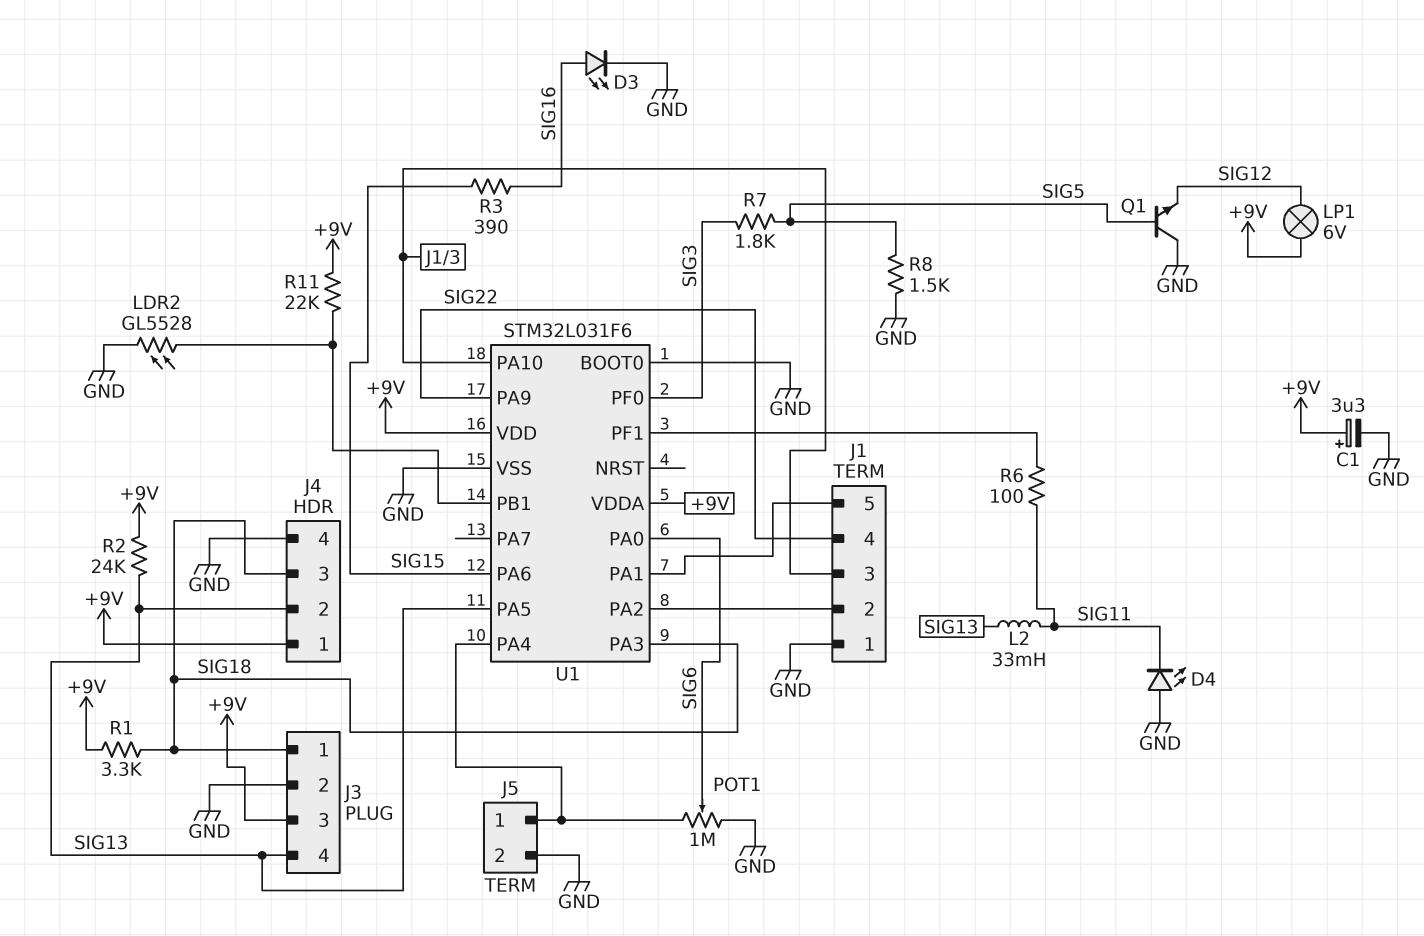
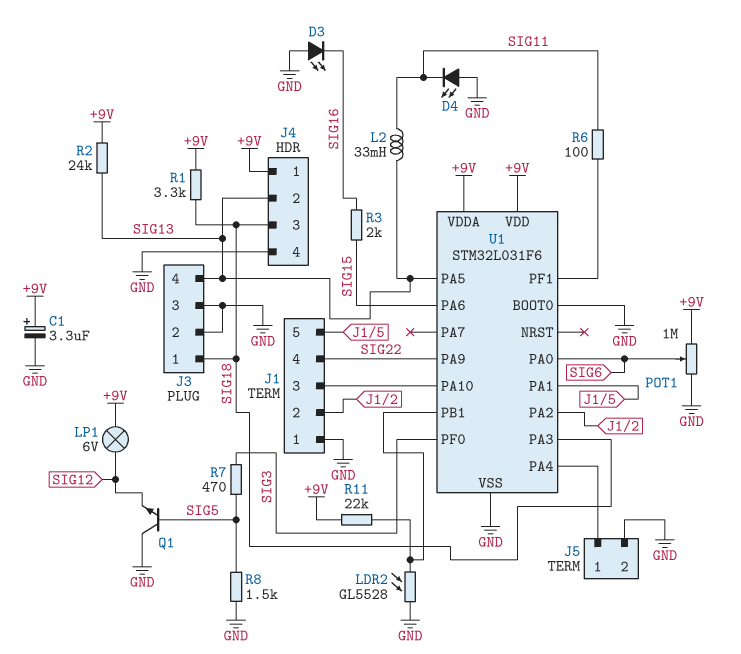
D3: LED (A SIG16, K GND) -> LED (A GND, K SIG16)
J3 pin 3: +9V -> GND
POT1: 1M (GND, J5/1, wiper SIG6) -> 1M (+9V, GND, wiper SIG6)
R3: 390 (SIG15, SIG16) -> 2k (SIG15, SIG16)
R7: 1.8k (SIG3, SIG5) -> 470 (SIG3, SIG5)

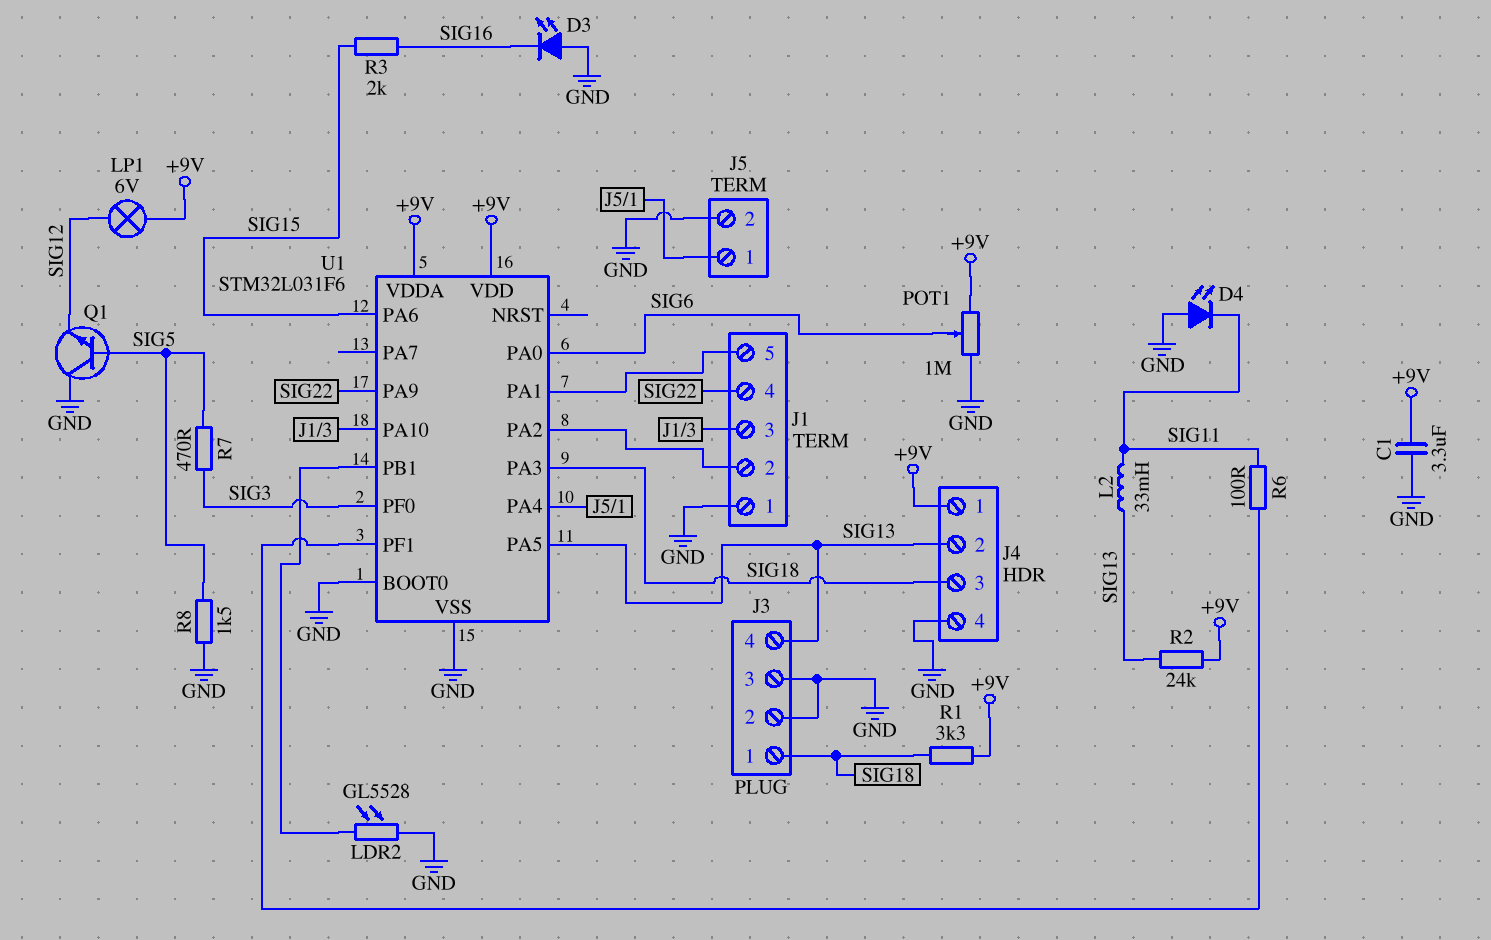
C1: 3.3uF (plus +9V, minus GND) -> 3.3uF (+9V, GND)
R11: 22k (+9V, U1/PB1) -> none

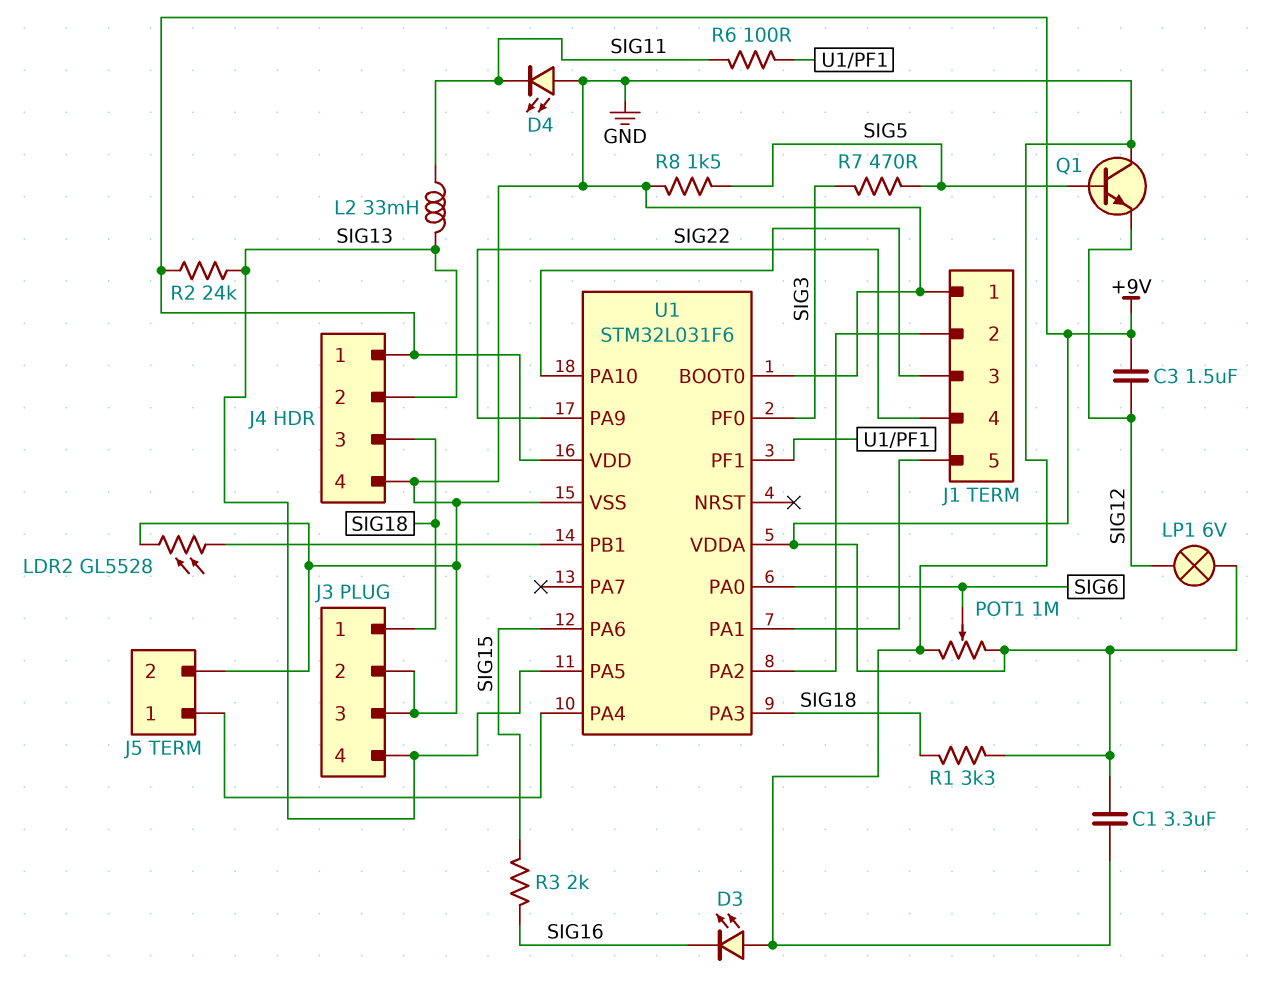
C3: none -> 1.5uF (+9V, SIG12)

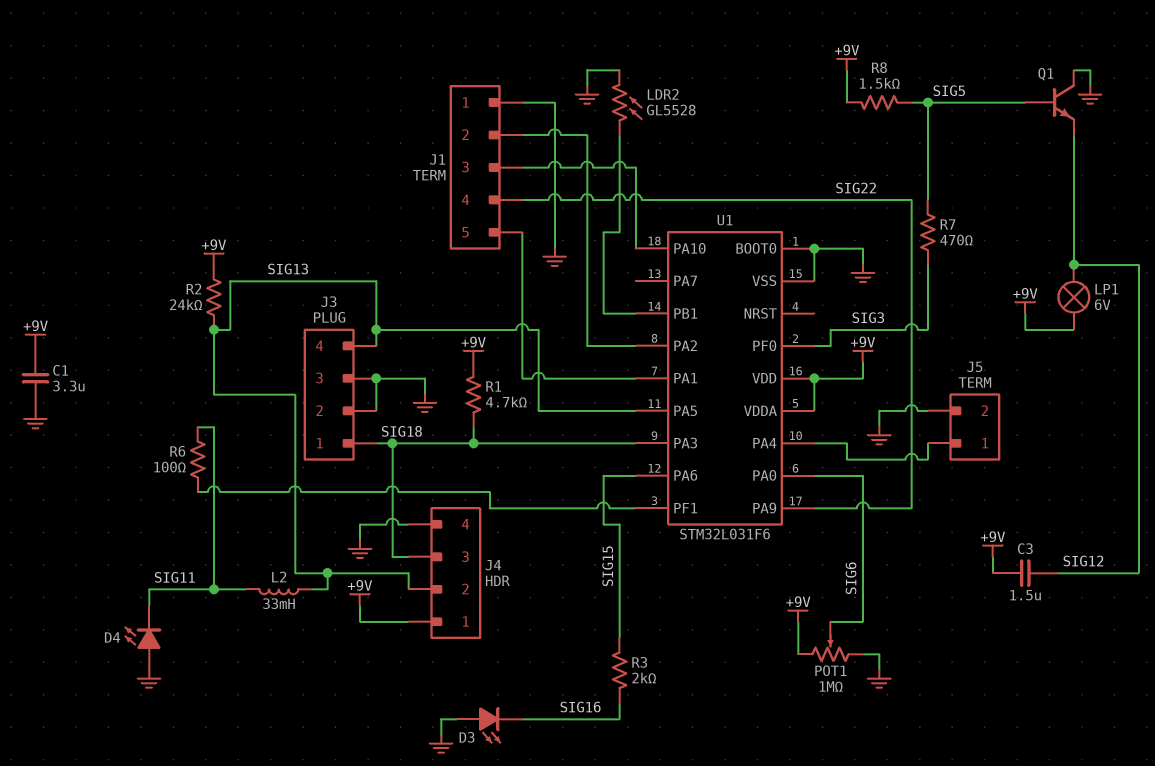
R1: 3.3k (+9V, SIG18) -> 4.7k (+9V, SIG18)
R8: 1.5k (GND, SIG5) -> 1.5k (+9V, SIG5)

